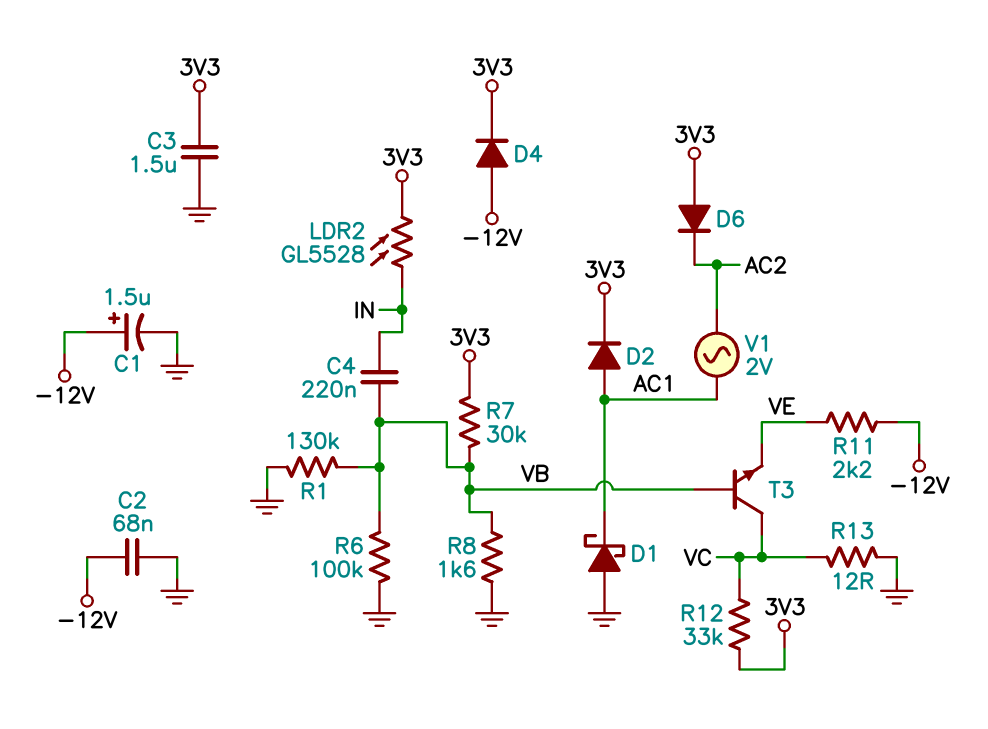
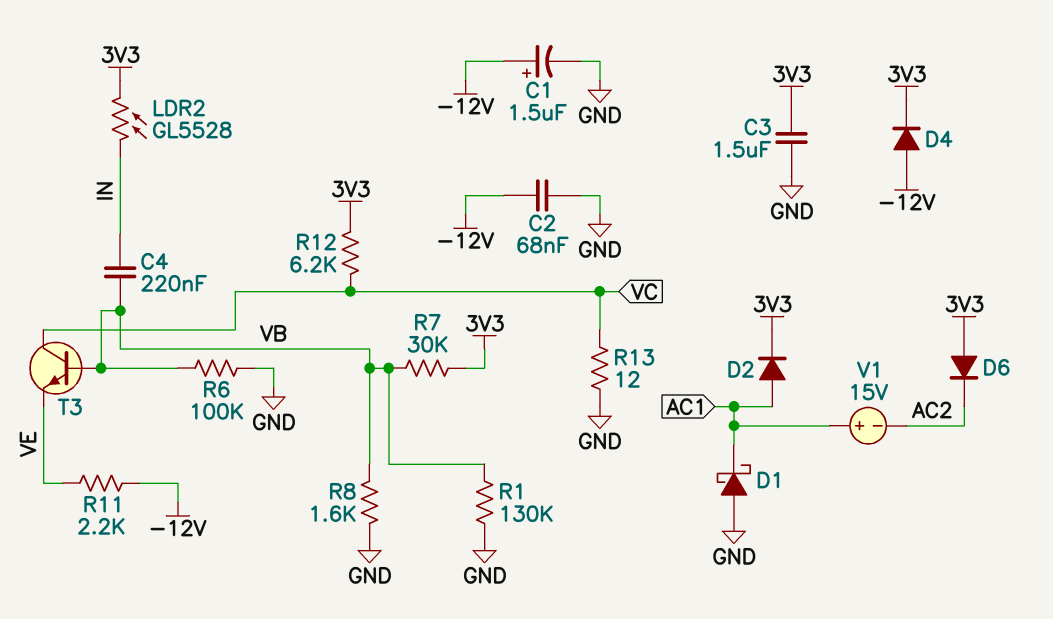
R12: 33k (3V3, VC) -> 6.2k (3V3, VC)
V1: AC 2V (AC1, AC2) -> 15V (plus AC1, minus AC2)

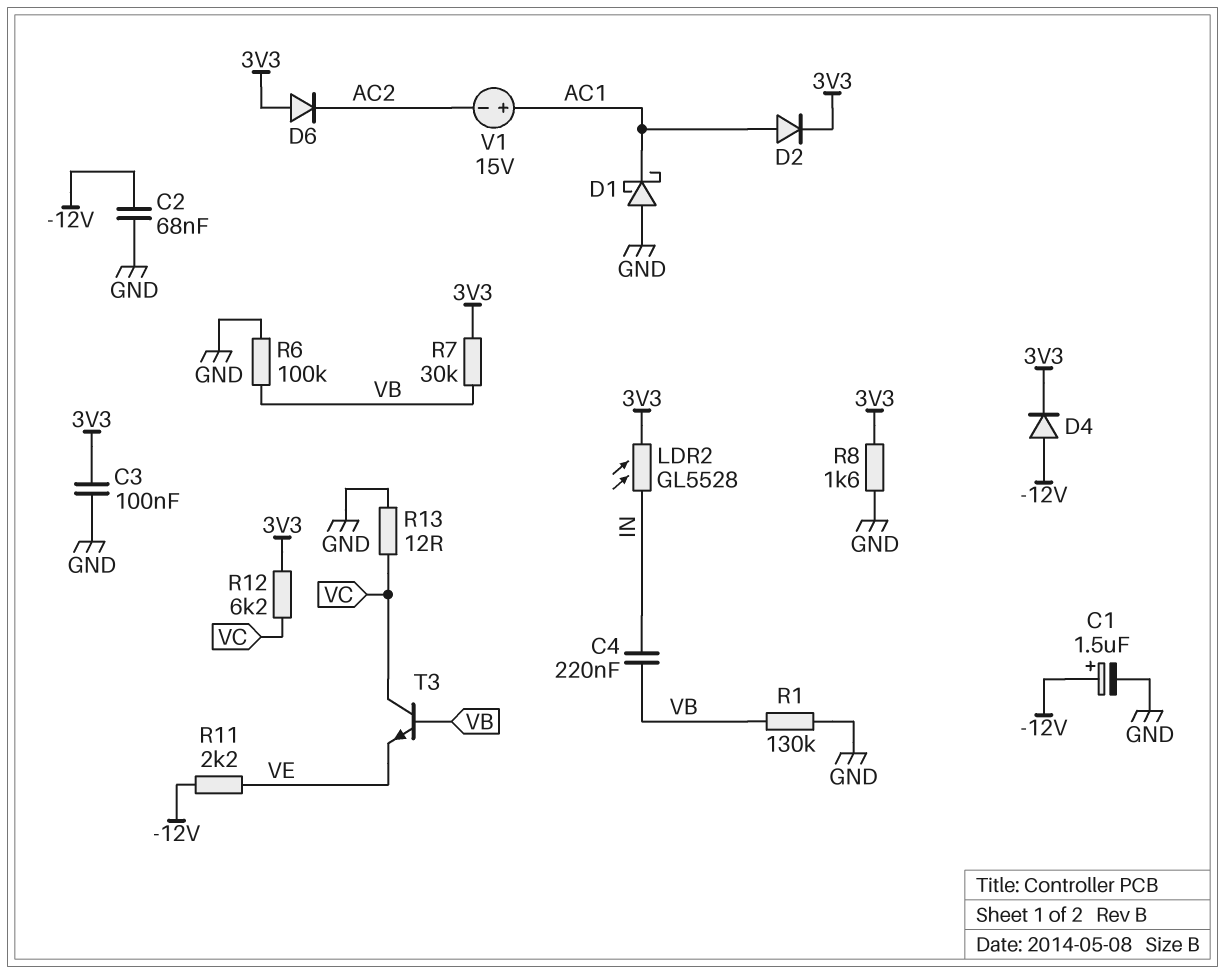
C3: 1.5uF (3V3, GND) -> 100nF (3V3, GND)
R8: 1.6k (GND, VB) -> 1.6k (3V3, GND)

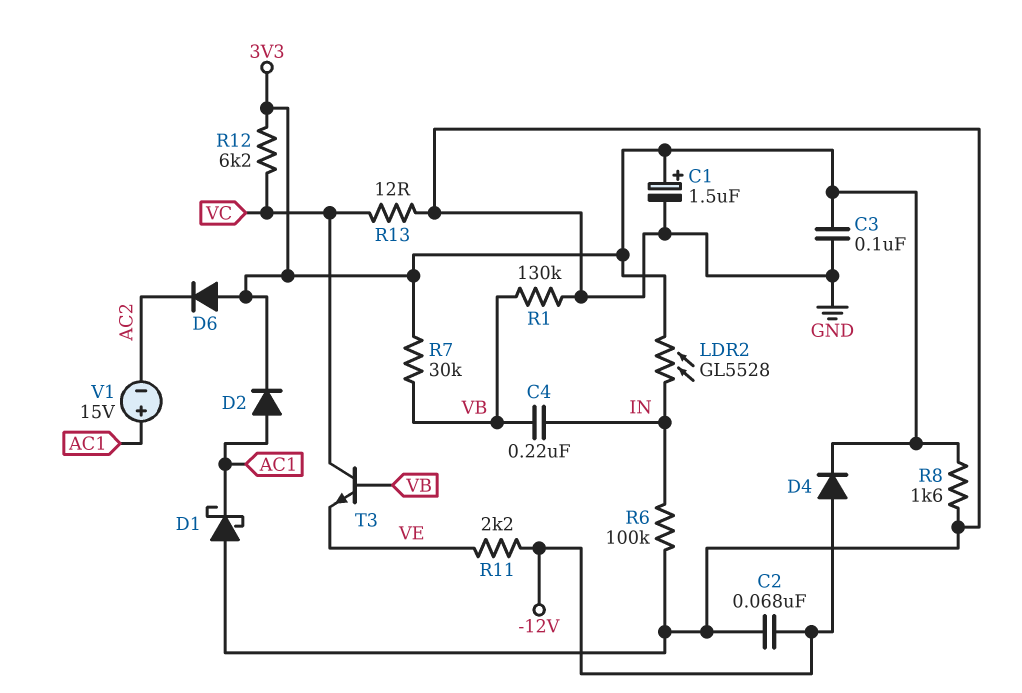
C1: 1.5uF (plus -12V, minus GND) -> 1.5uF (plus 3V3, minus GND)
R6: 100k (GND, VB) -> 100k (GND, IN)

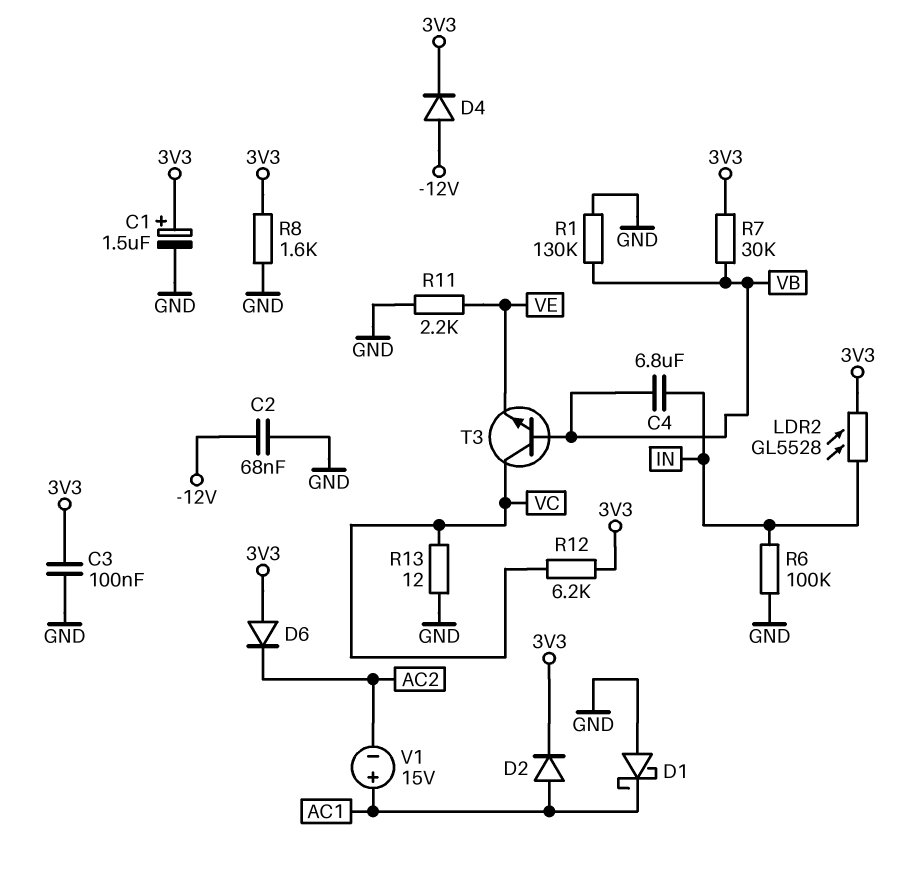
C4: 220nF (IN, VB) -> 6.8uF (IN, VB)
R11: 2.2k (-12V, VE) -> 2.2k (GND, VE)

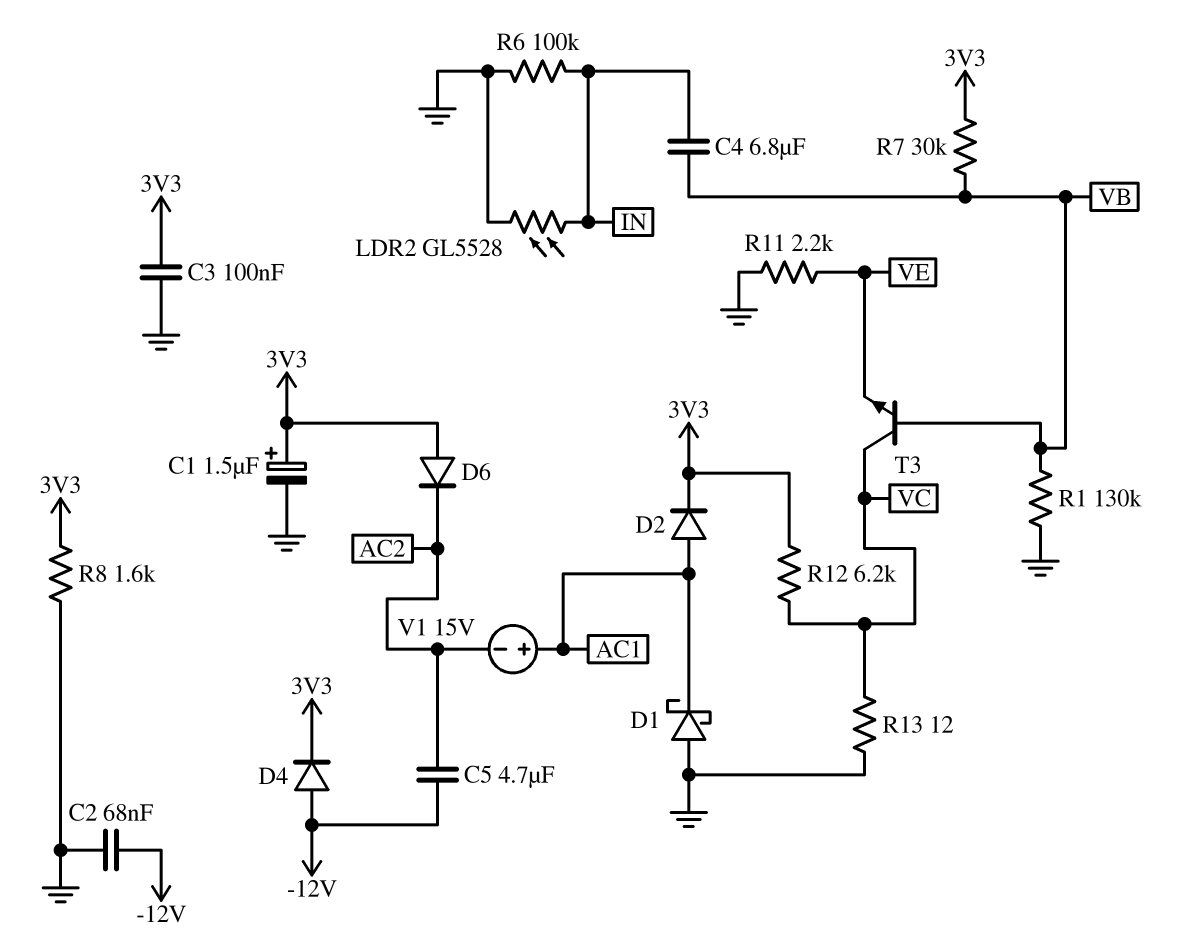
C5: none -> 4.7uF (-12V, AC2)
LDR2: GL5528 (3V3, IN) -> GL5528 (GND, IN)

